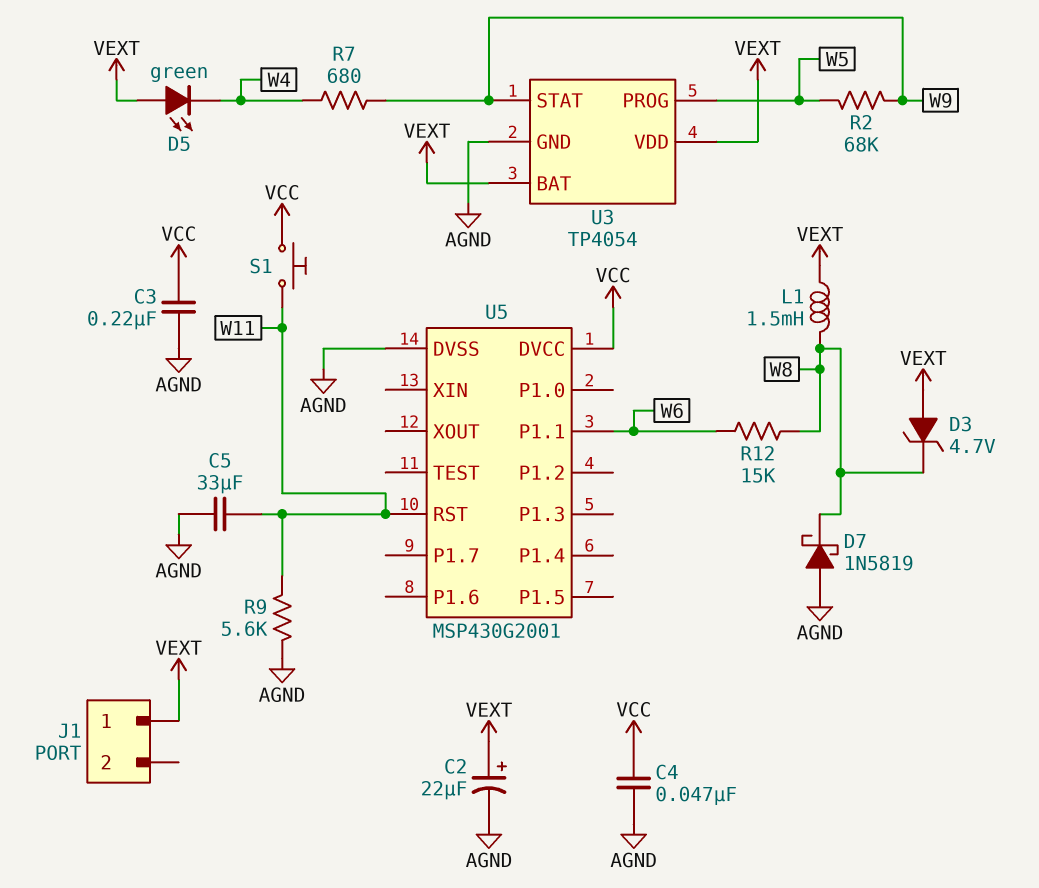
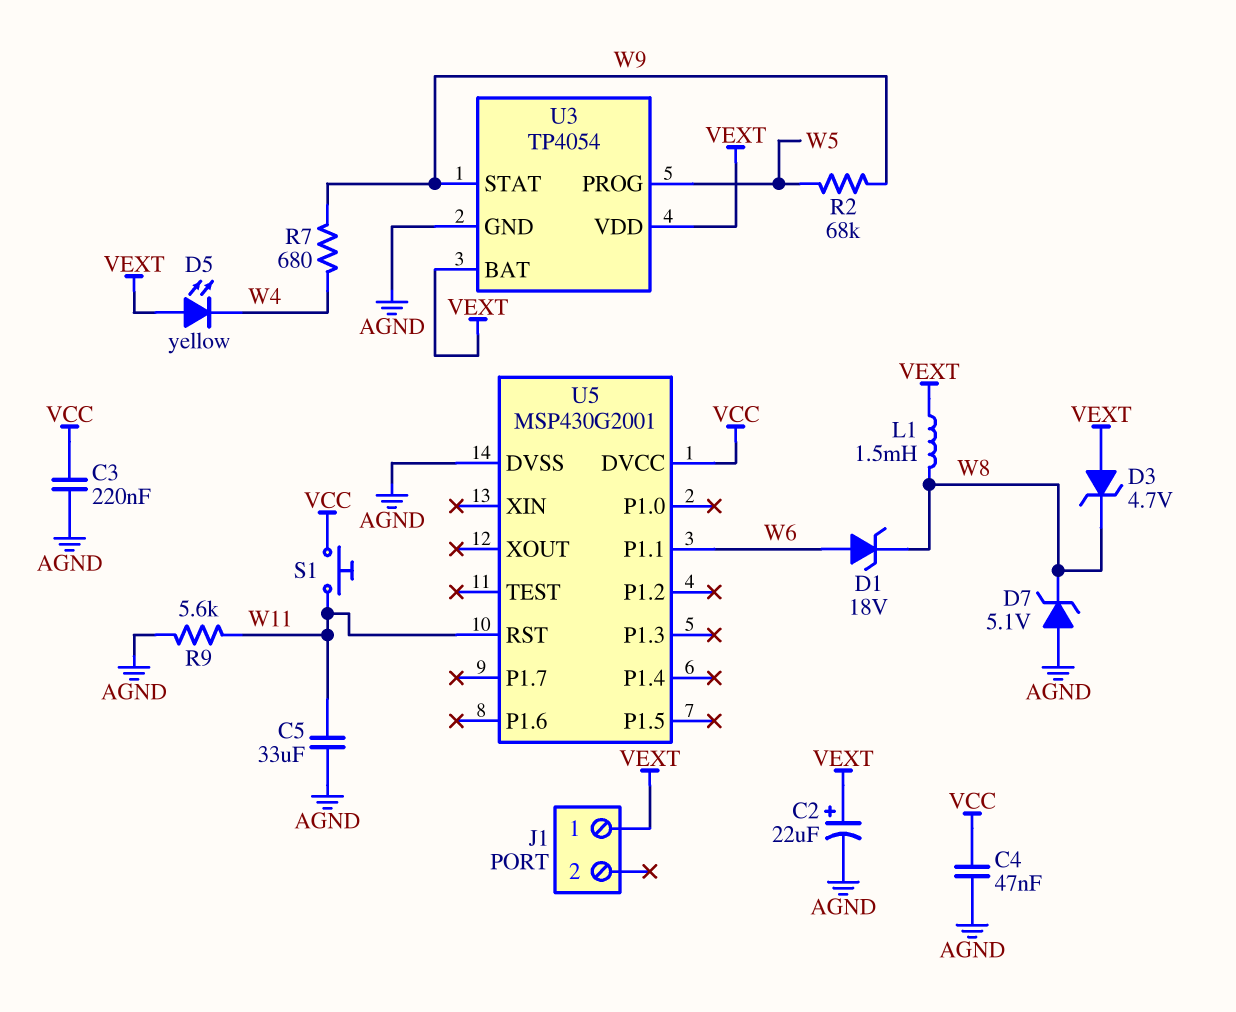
D1: none -> zener 18V (A W6, K W8)
D5: LED green (A VEXT, K W4) -> LED yellow (A VEXT, K W4)
D7: schottky 1N5819 (A AGND, K W8) -> zener 5.1V (A AGND, K W8)
R12: 15k (W6, W8) -> none

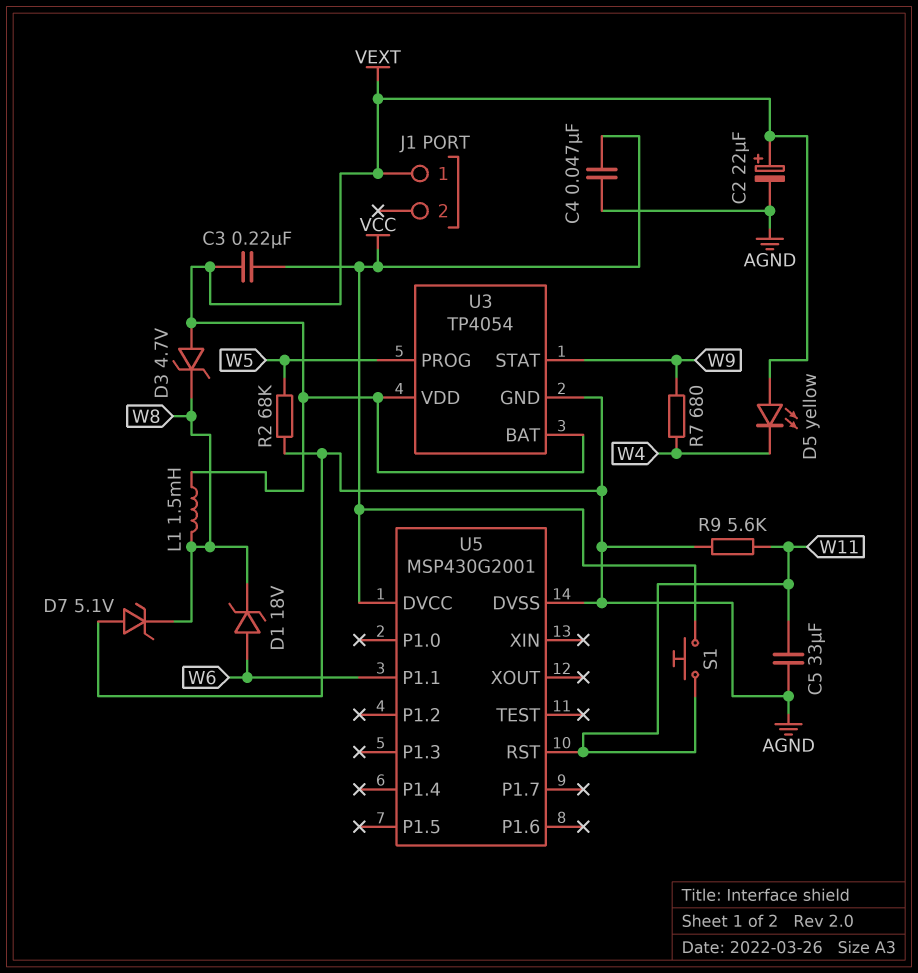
C3: 220nF (AGND, VCC) -> 220nF (VCC, VEXT)
R2: 68k (W5, W9) -> 68k (AGND, W5)

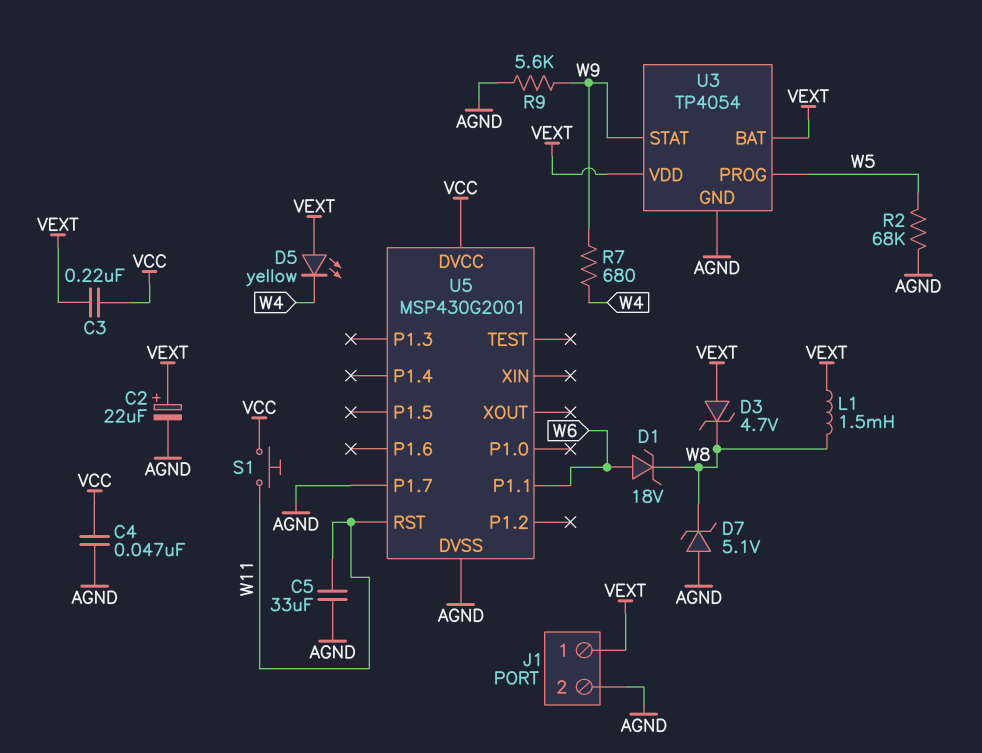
J1 pin 2: none -> AGND
R9: 5.6k (AGND, W11) -> 5.6k (AGND, W9)
U5 pin P1.7: none -> AGND

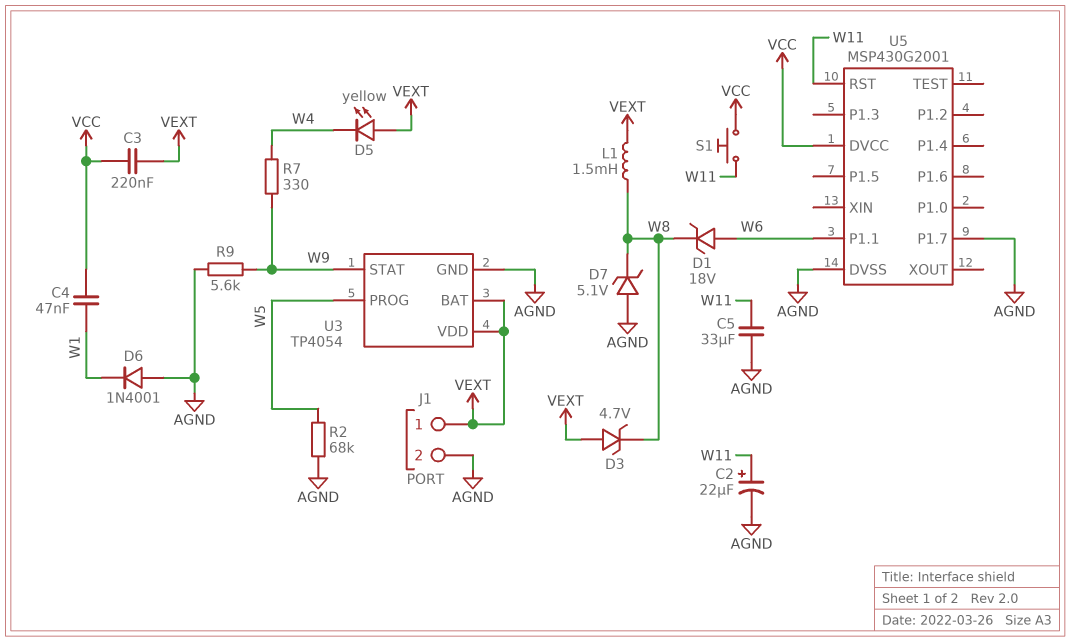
C2: 22uF (plus VEXT, minus AGND) -> 22uF (plus W11, minus AGND)
C4: 47nF (AGND, VCC) -> 47nF (VCC, W1)
D6: none -> diode 1N4001 (A AGND, K W1)
R7: 680 (W4, W9) -> 330 (W4, W9)

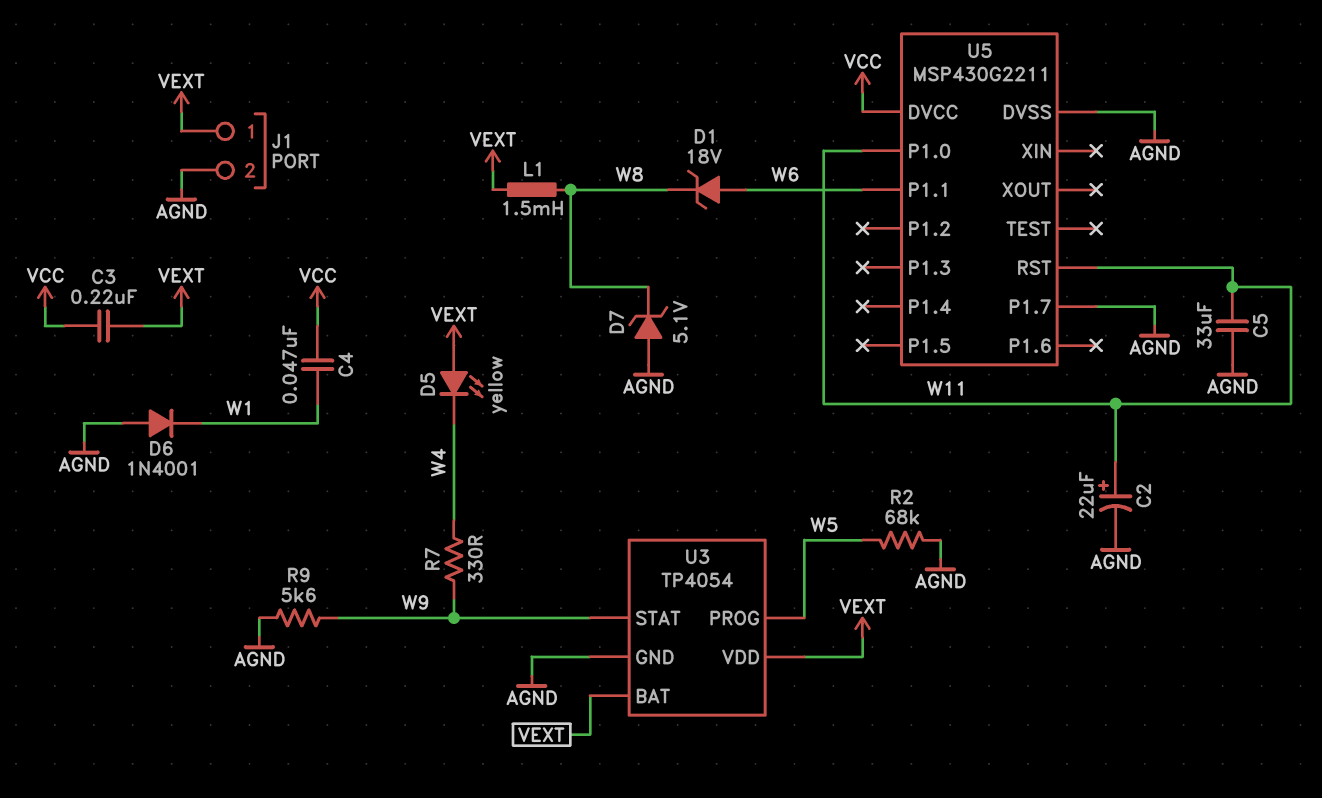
D3: zener 4.7V (A VEXT, K W8) -> none
S1: button (VCC, W11) -> none
U5: MSP430G2001 -> MSP430G2211
U5 pin P1.0: none -> W11

